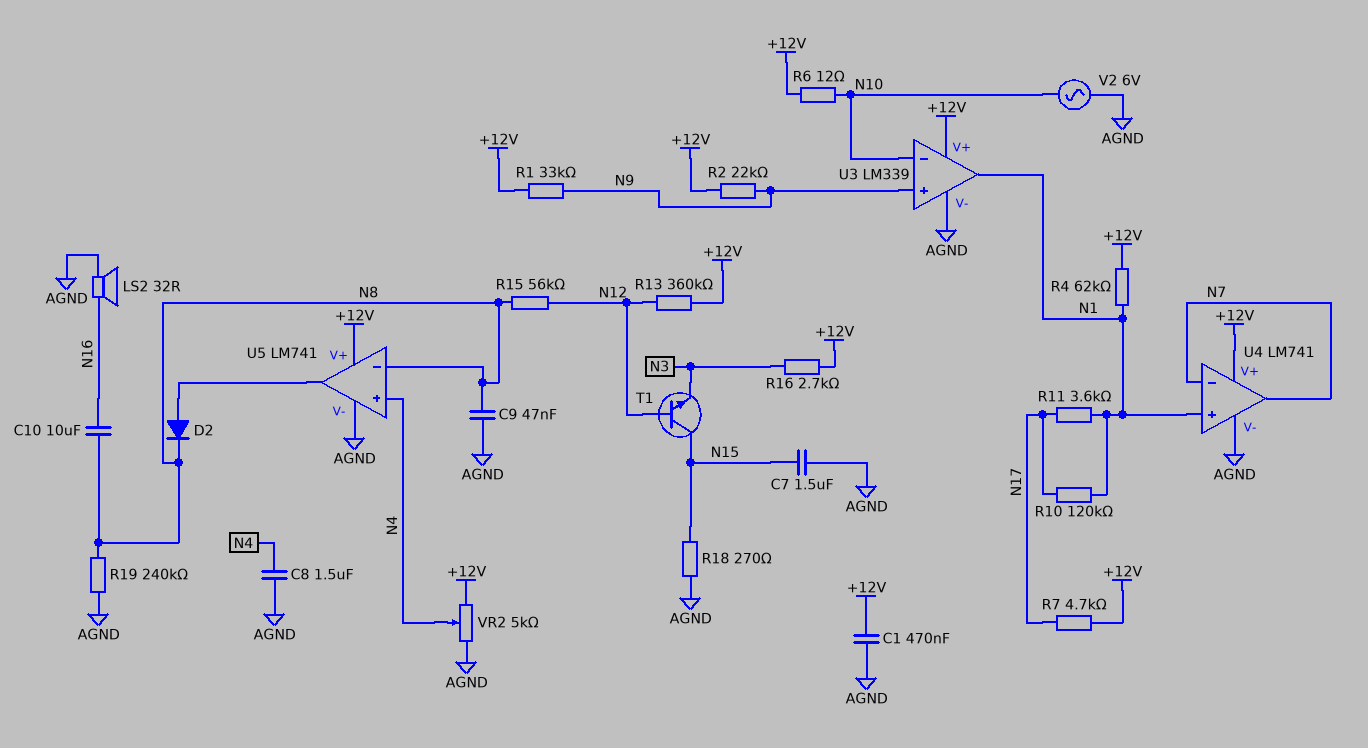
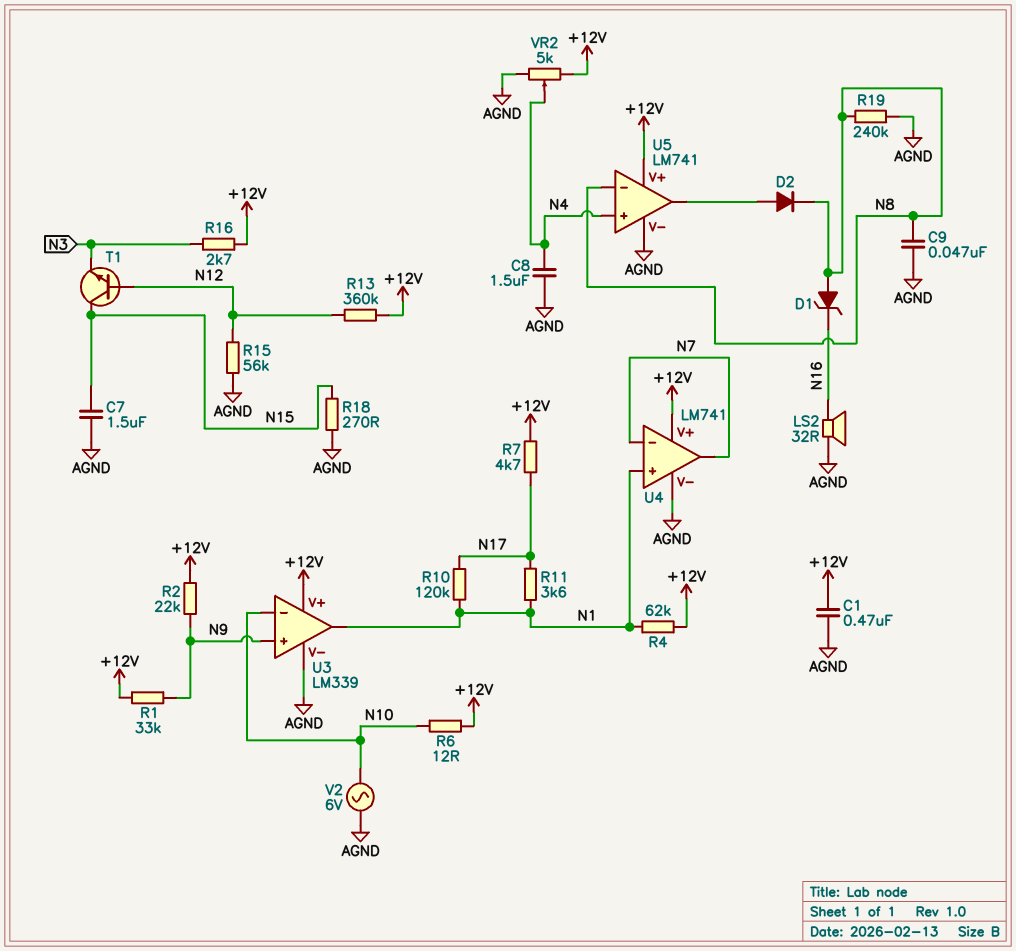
C10: 10uF (N8, N16) -> none
D1: none -> zener (A N8, K N16)
R15: 56k (N8, N12) -> 56k (AGND, N12)

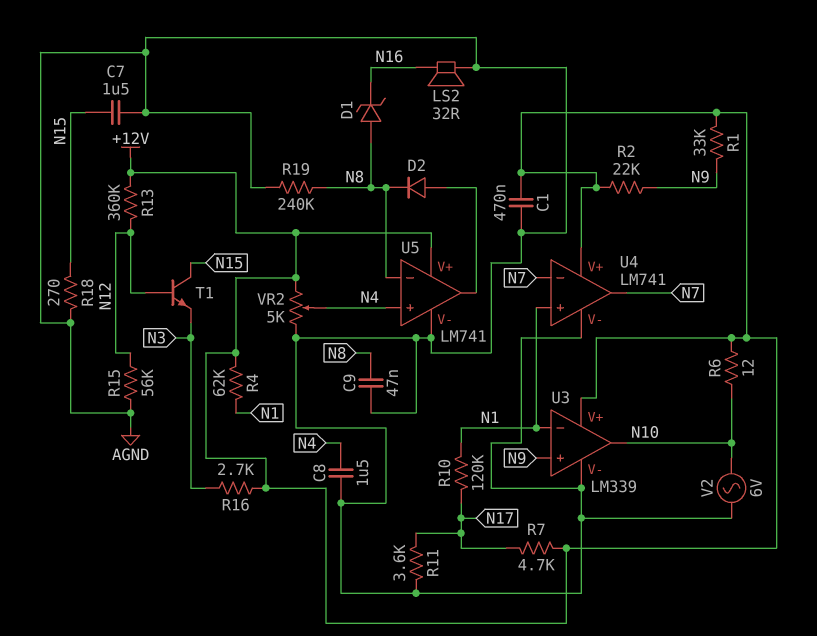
R11: 3.6k (N1, N17) -> 3.6k (AGND, N17)
U3 pin in-: N10 -> N1
U3 pin out: N1 -> N10

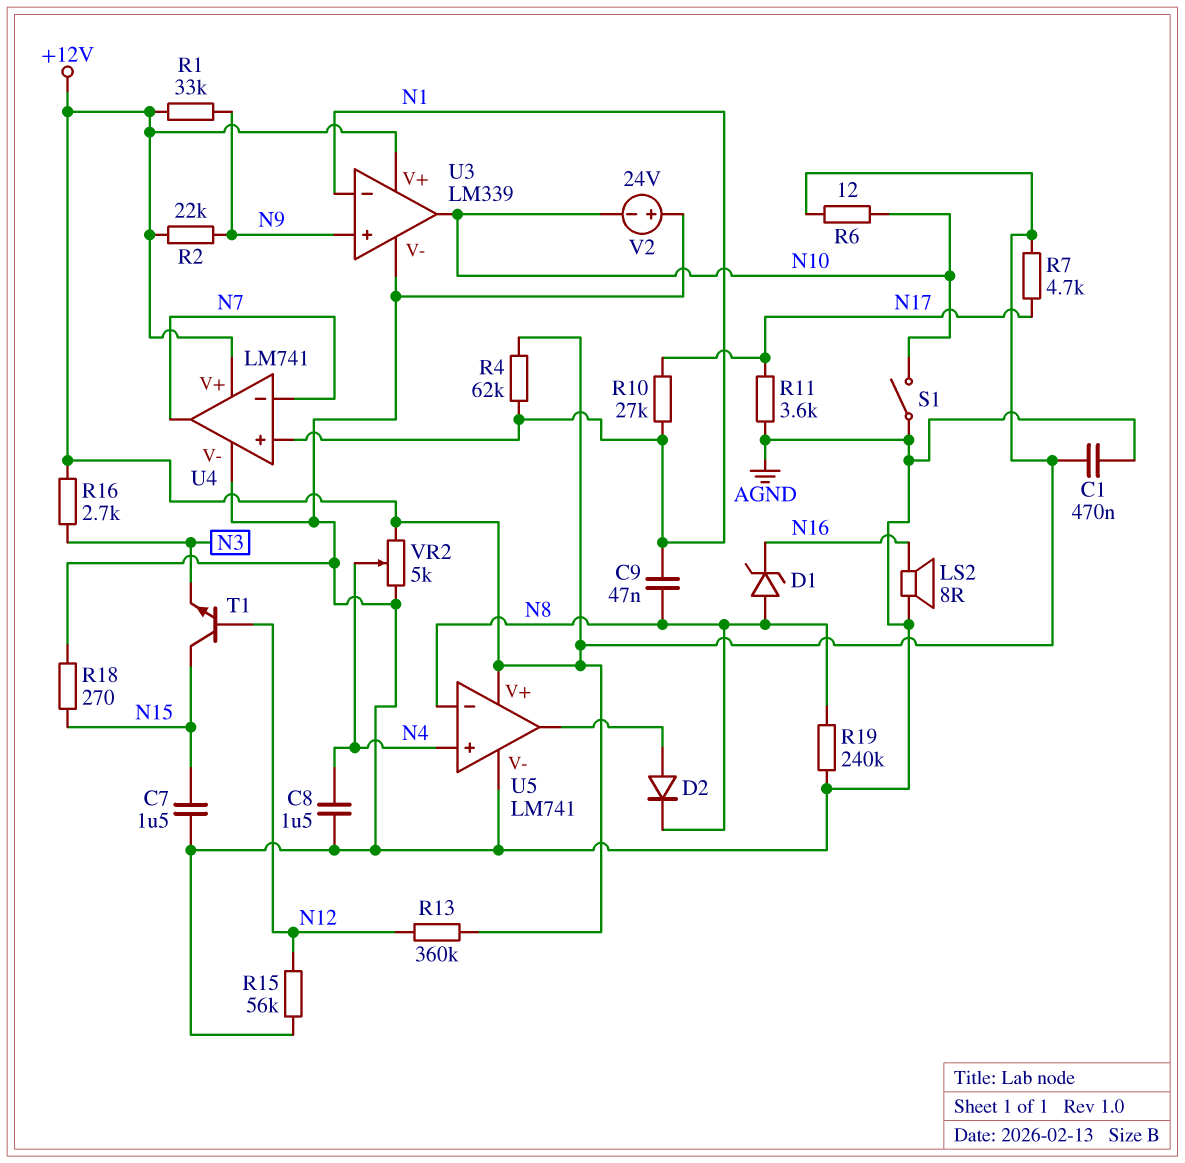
C9: 47nF (AGND, N8) -> 47nF (N1, N8)
LS2: speaker 32R (AGND, N16) -> speaker 8R (AGND, N16)
R10: 120k (N1, N17) -> 27k (N1, N17)
S1: none -> switch (AGND, N10)
V2: AC 6V (AGND, N10) -> 24V (plus AGND, minus N10)

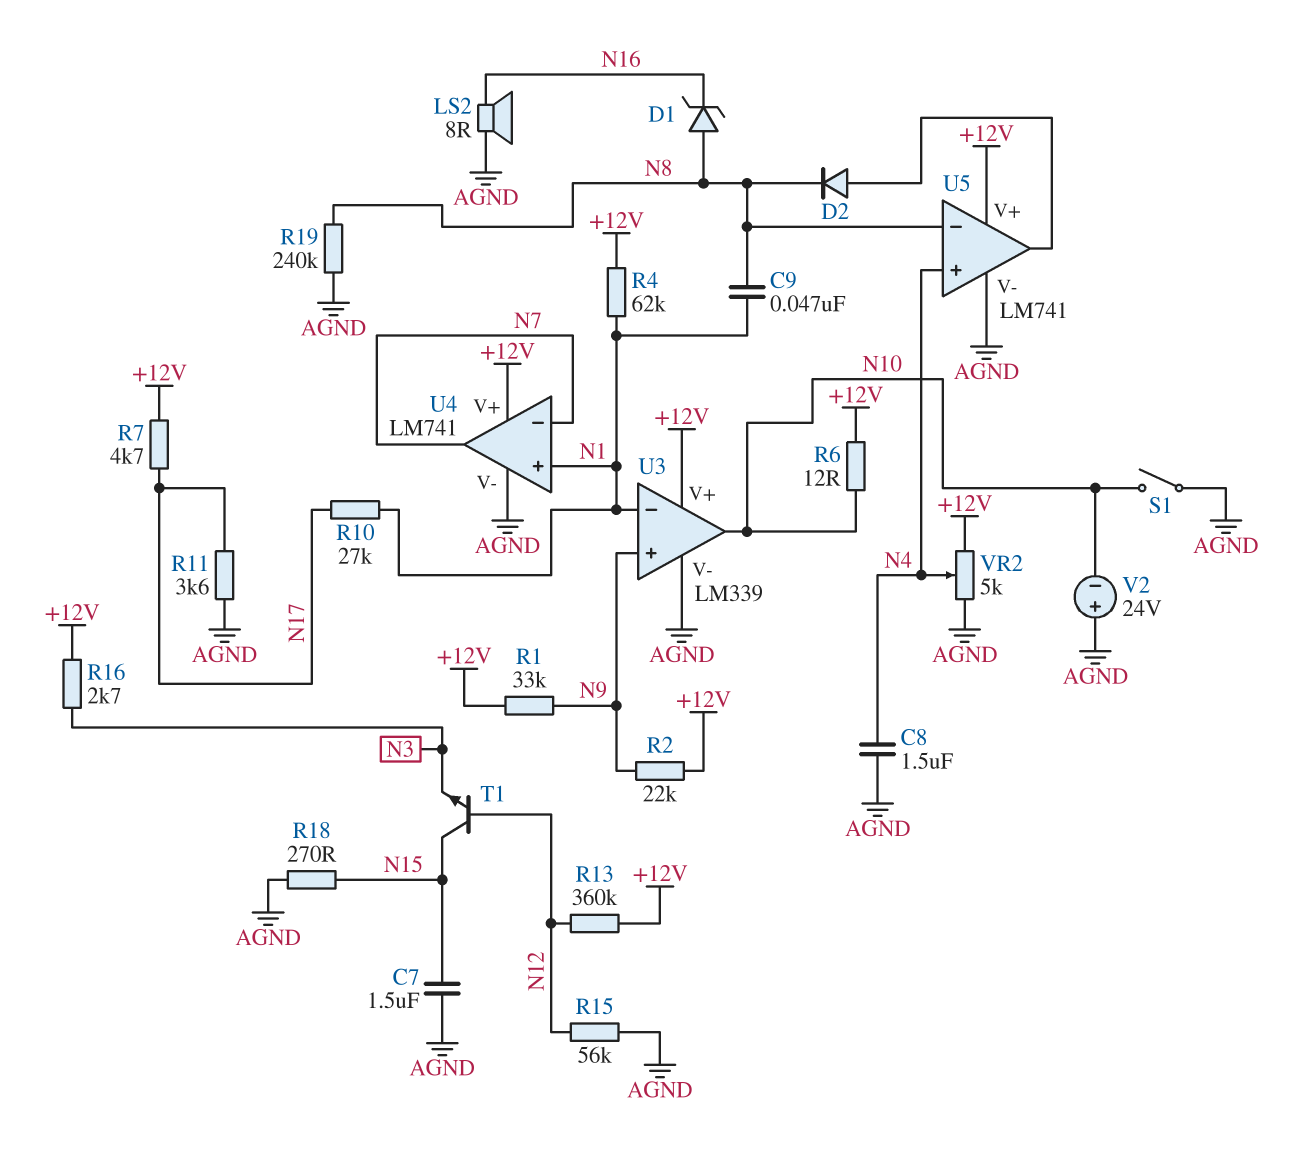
C1: 470nF (+12V, AGND) -> none

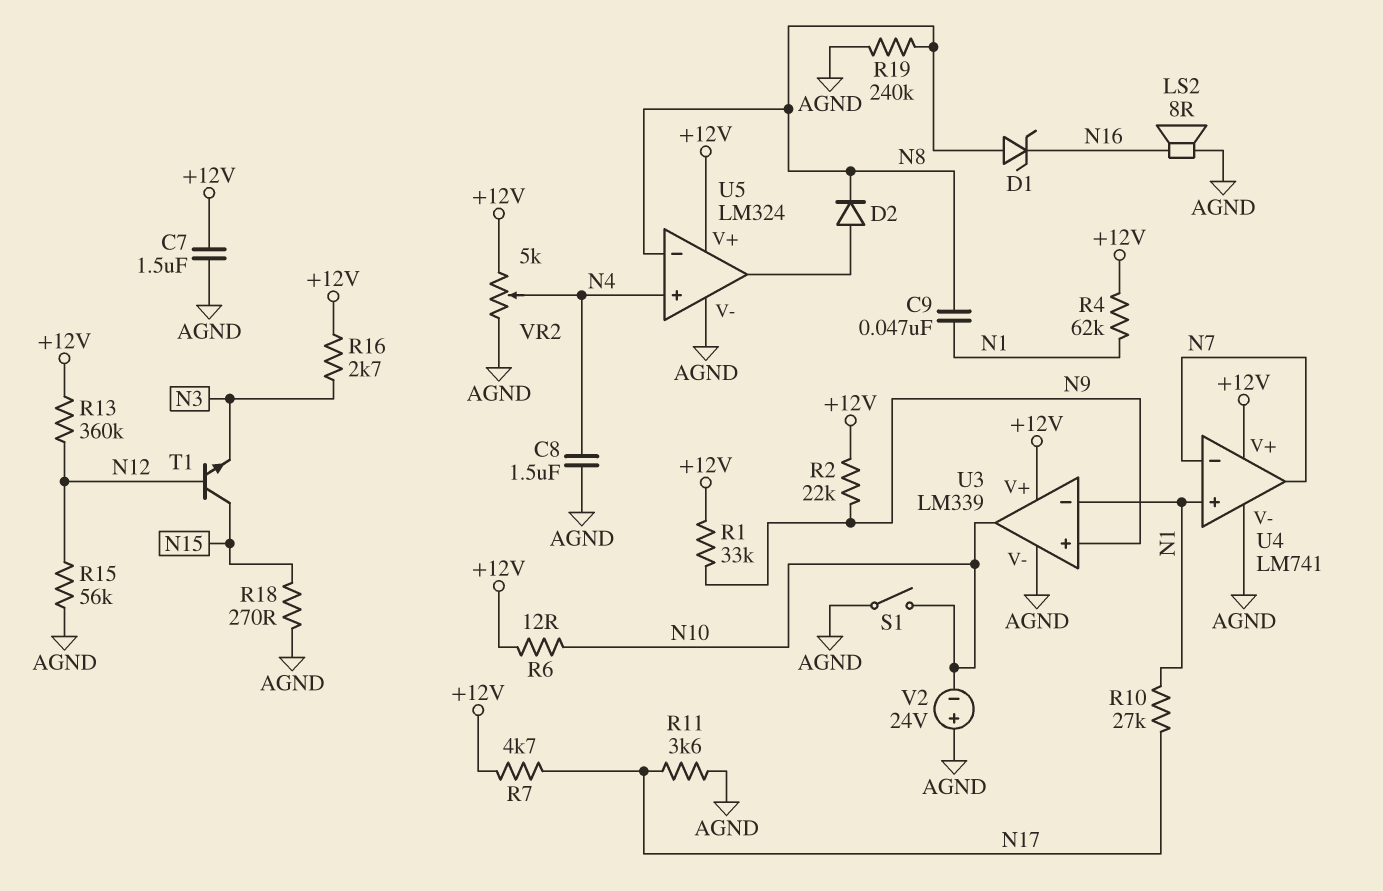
C7: 1.5uF (AGND, N15) -> 1.5uF (+12V, AGND)
U5: LM741 -> LM324

